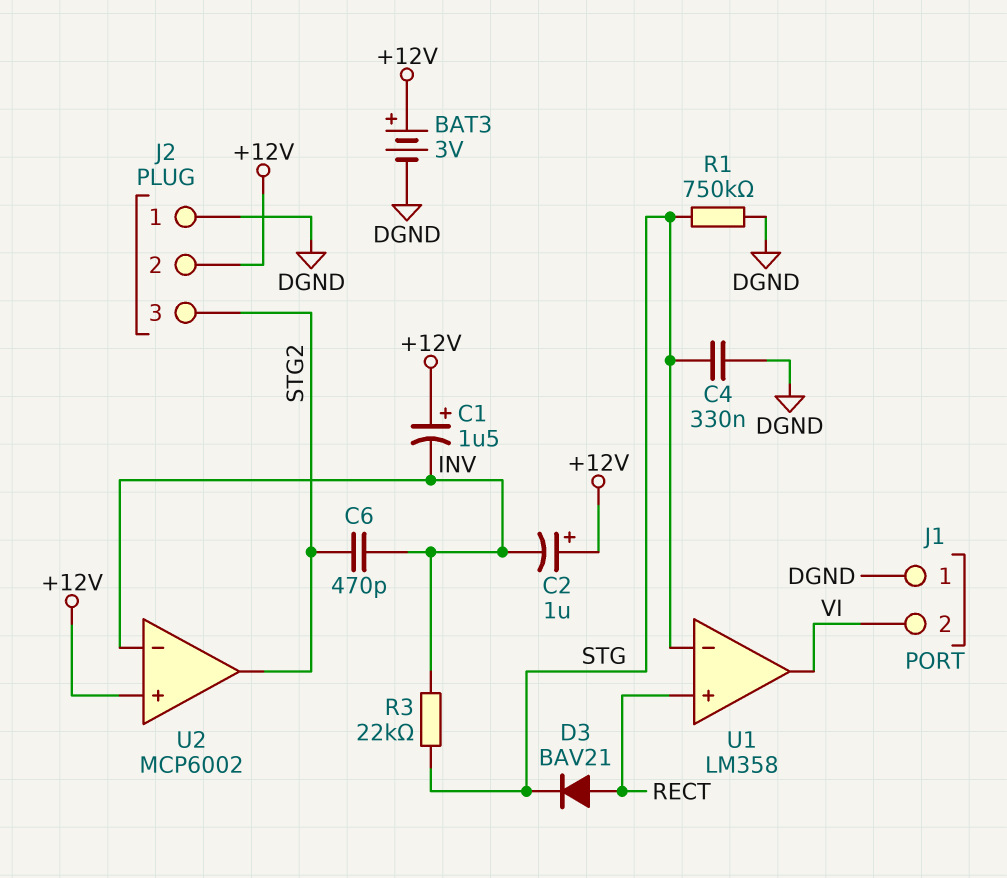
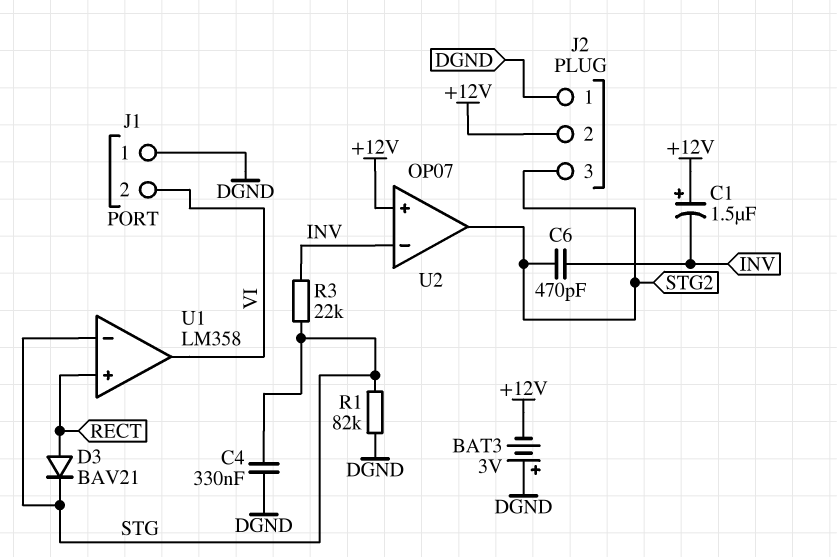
BAT3: 3V (plus +12V, minus DGND) -> 3V (plus DGND, minus +12V)
C2: 1uF (plus +12V, minus INV) -> none
R1: 750k (DGND, STG) -> 82k (DGND, STG)
U2: MCP6002 -> OP07

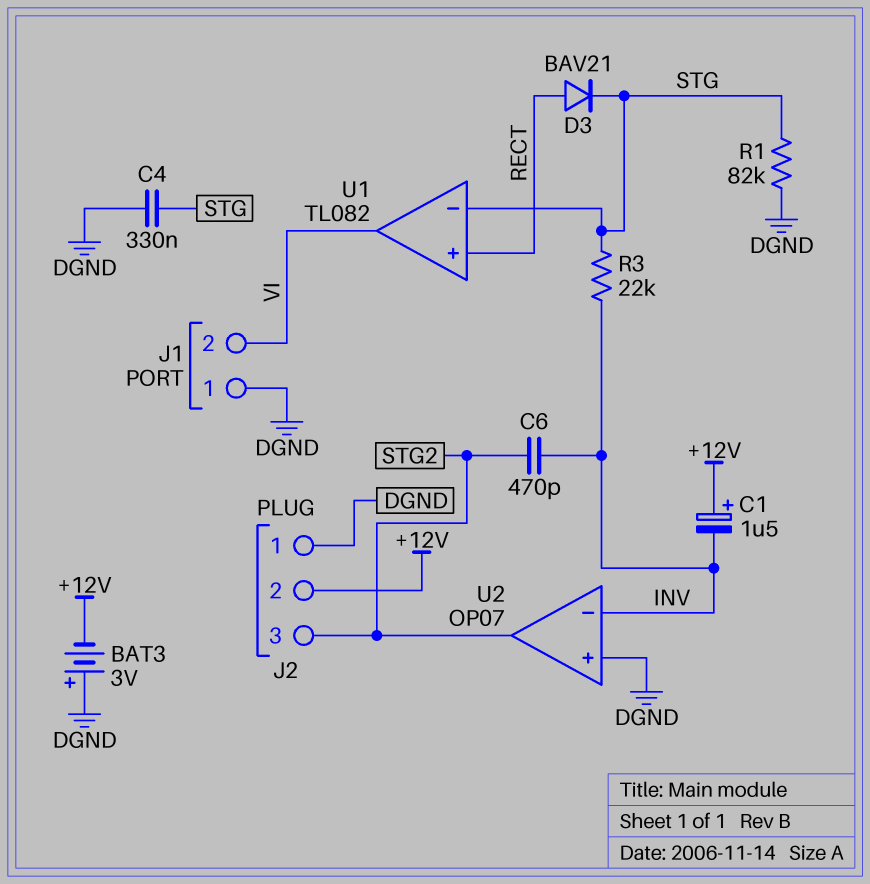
U1: LM358 -> TL082
U2 pin in+: +12V -> DGND

